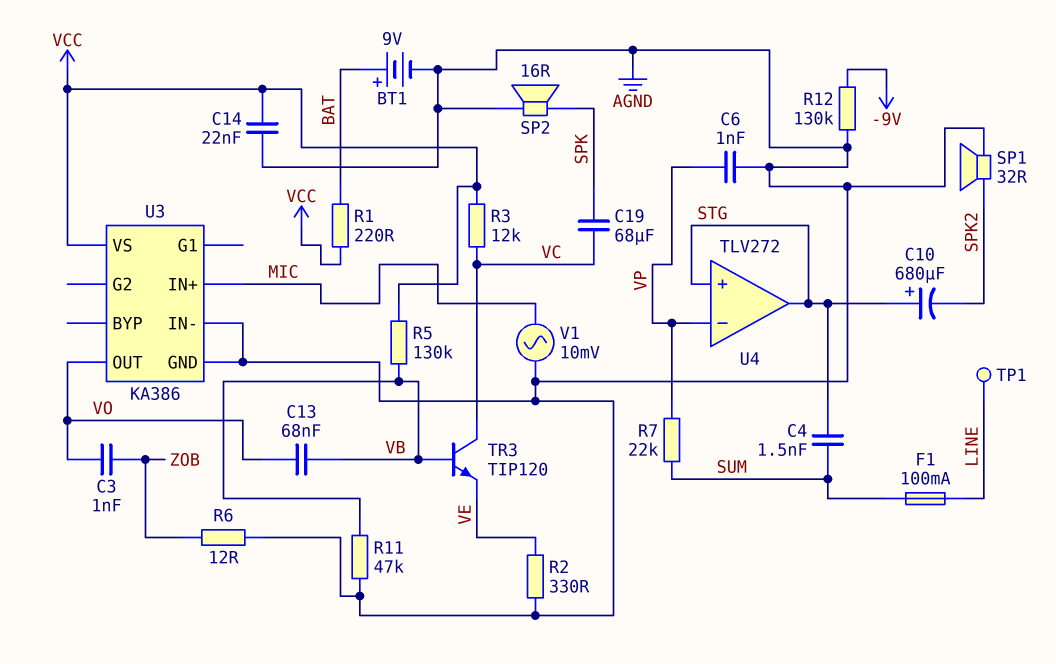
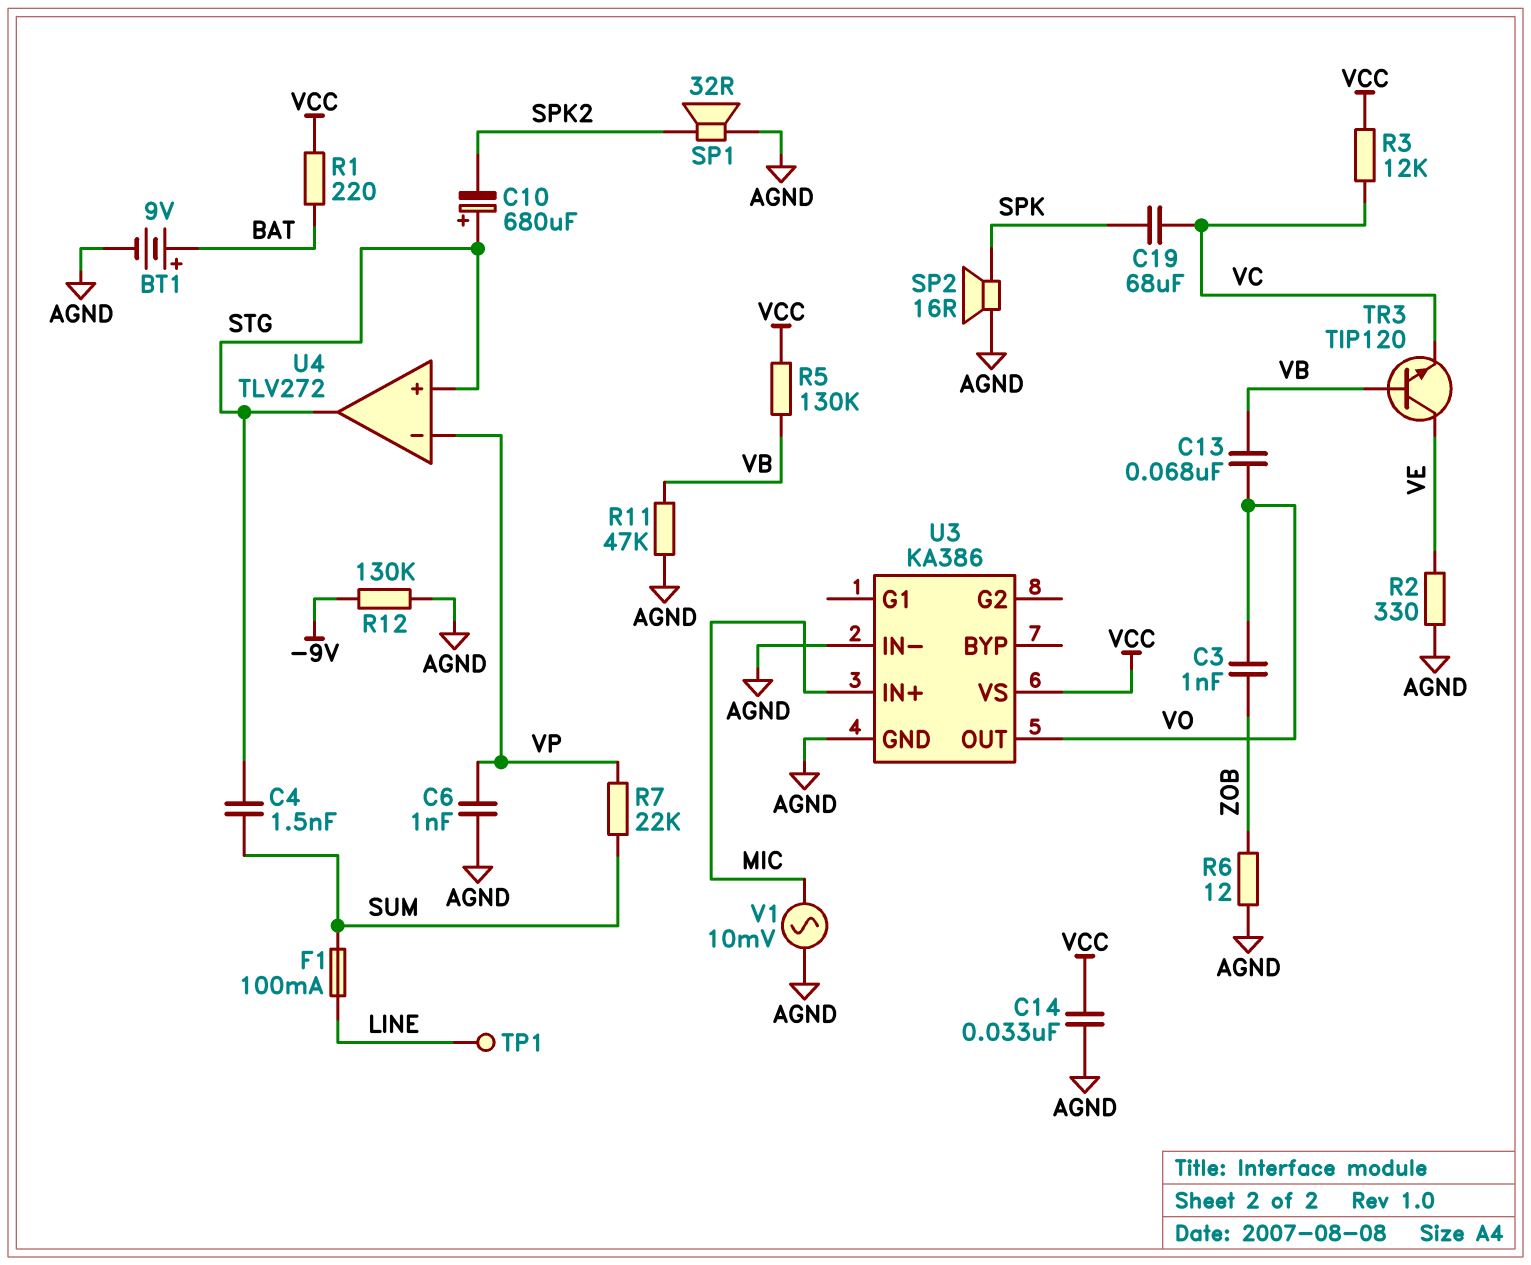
C14: 22nF (AGND, VCC) -> 33nF (AGND, VCC)
TR3: NPN TIP120 (B VB, C VC, E VE) -> NPN TIP120 (B VB, C VE, E VC)

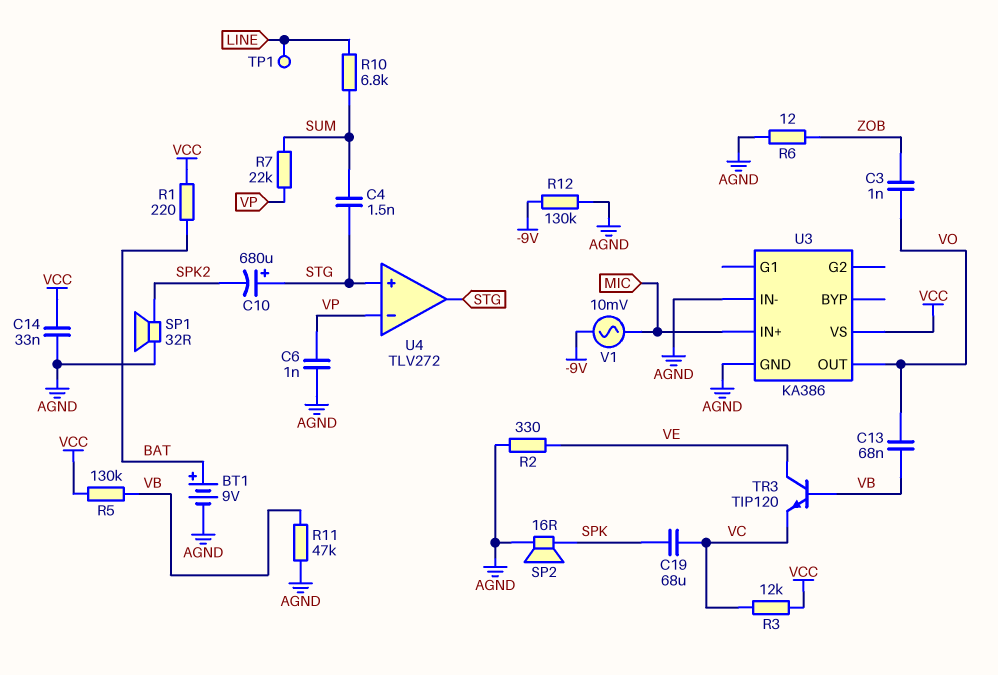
F1: 100mA (LINE, SUM) -> none
R10: none -> 6.8k (LINE, SUM)
V1: AC 10mV (AGND, MIC) -> AC 10mV (-9V, MIC)

